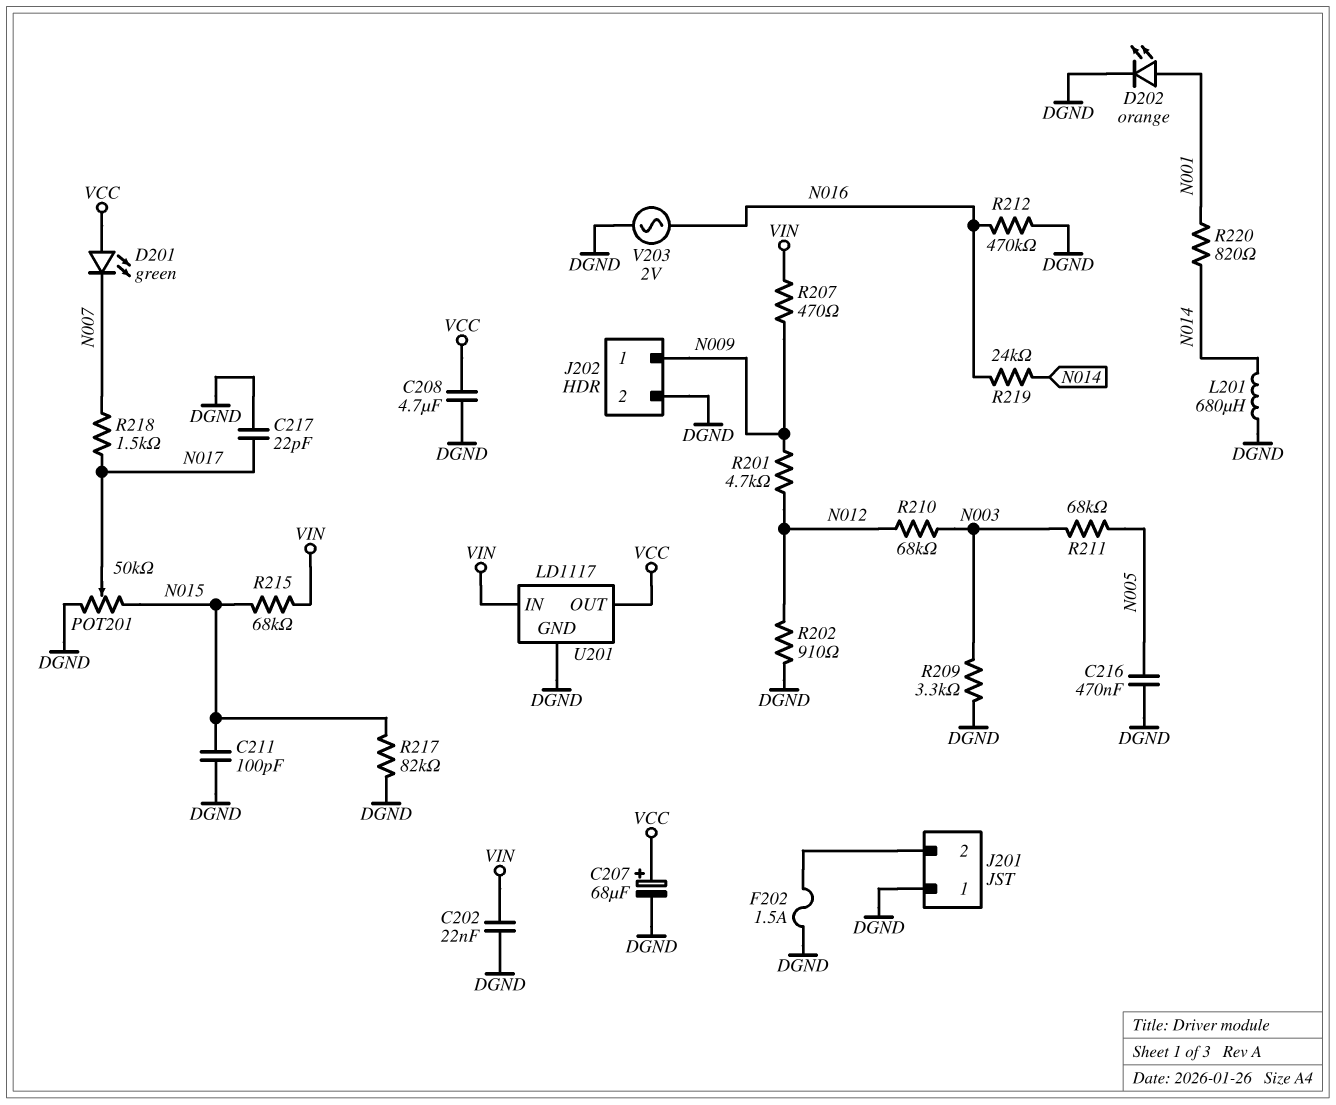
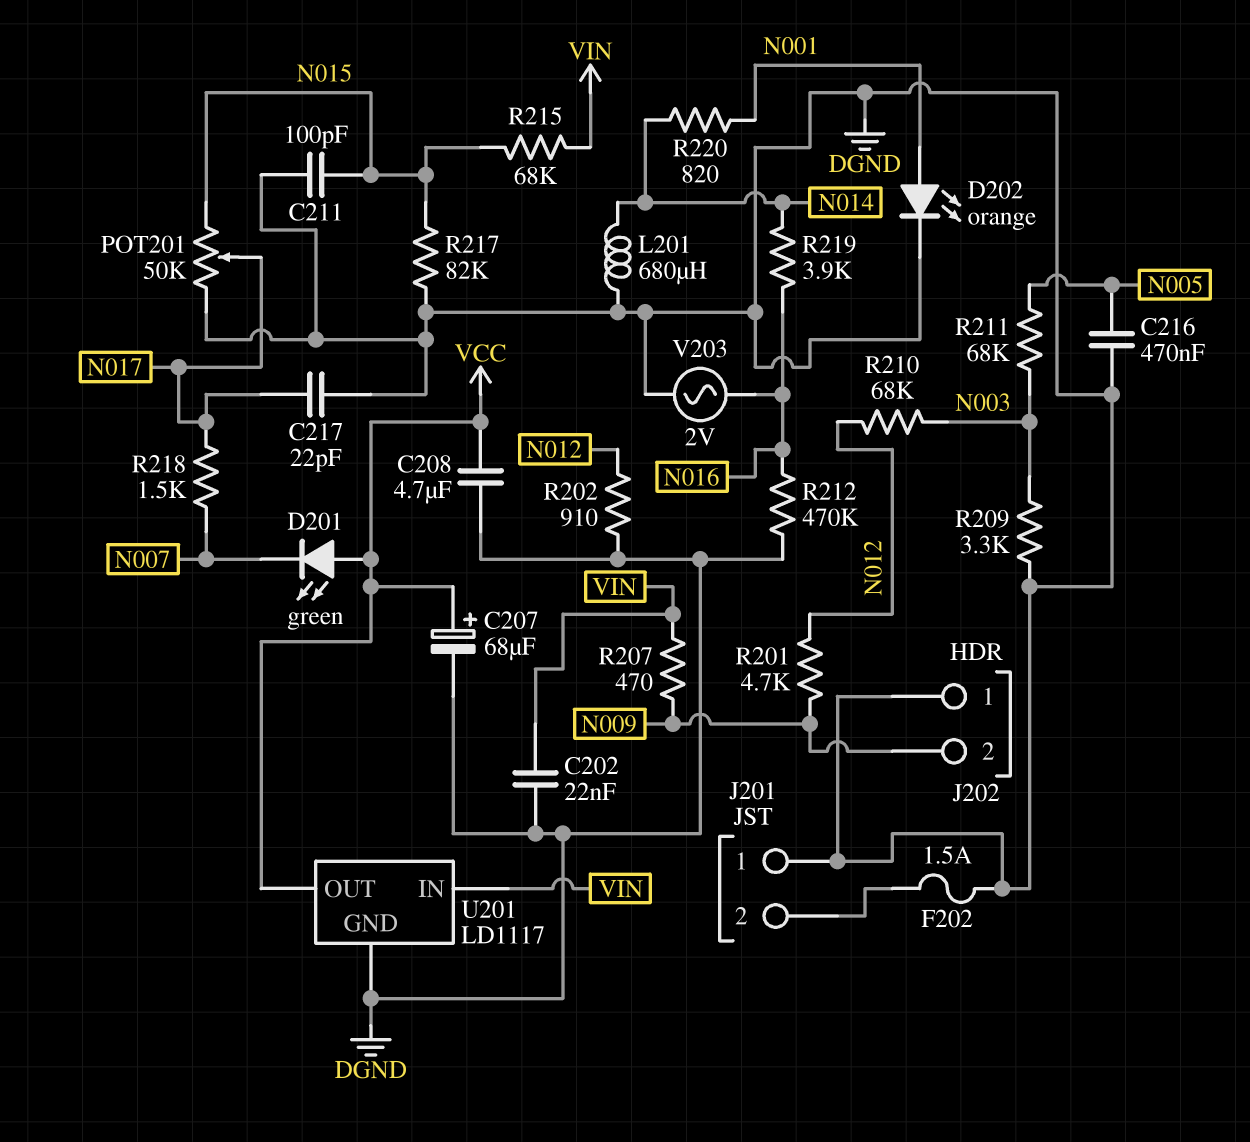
J202 pin 1: N009 -> DGND
J202 pin 2: DGND -> N009
R219: 24k (N014, N016) -> 3.9k (N014, N016)

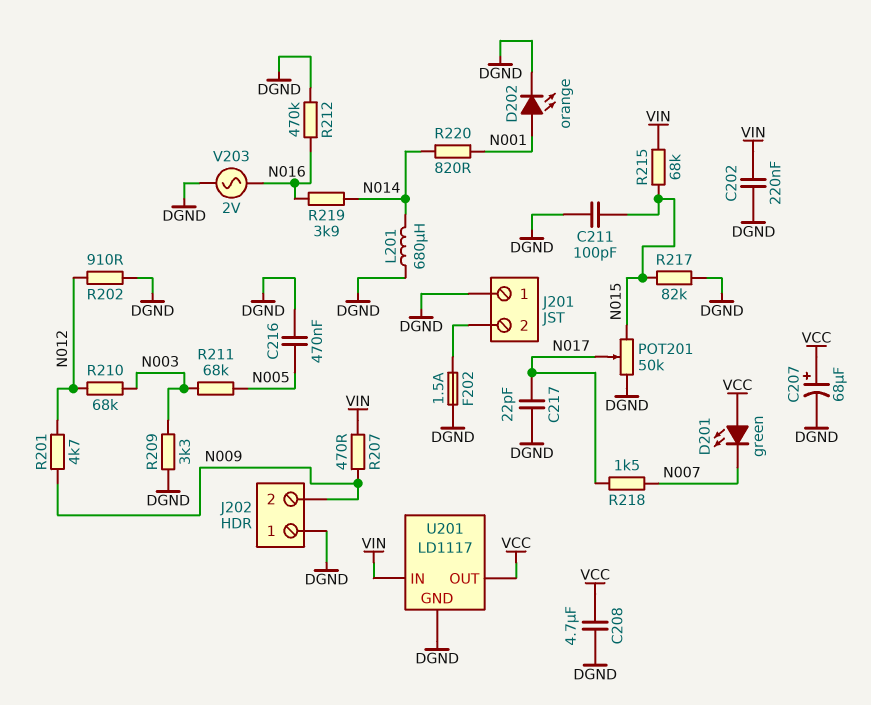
C202: 22nF (DGND, VIN) -> 220nF (DGND, VIN)

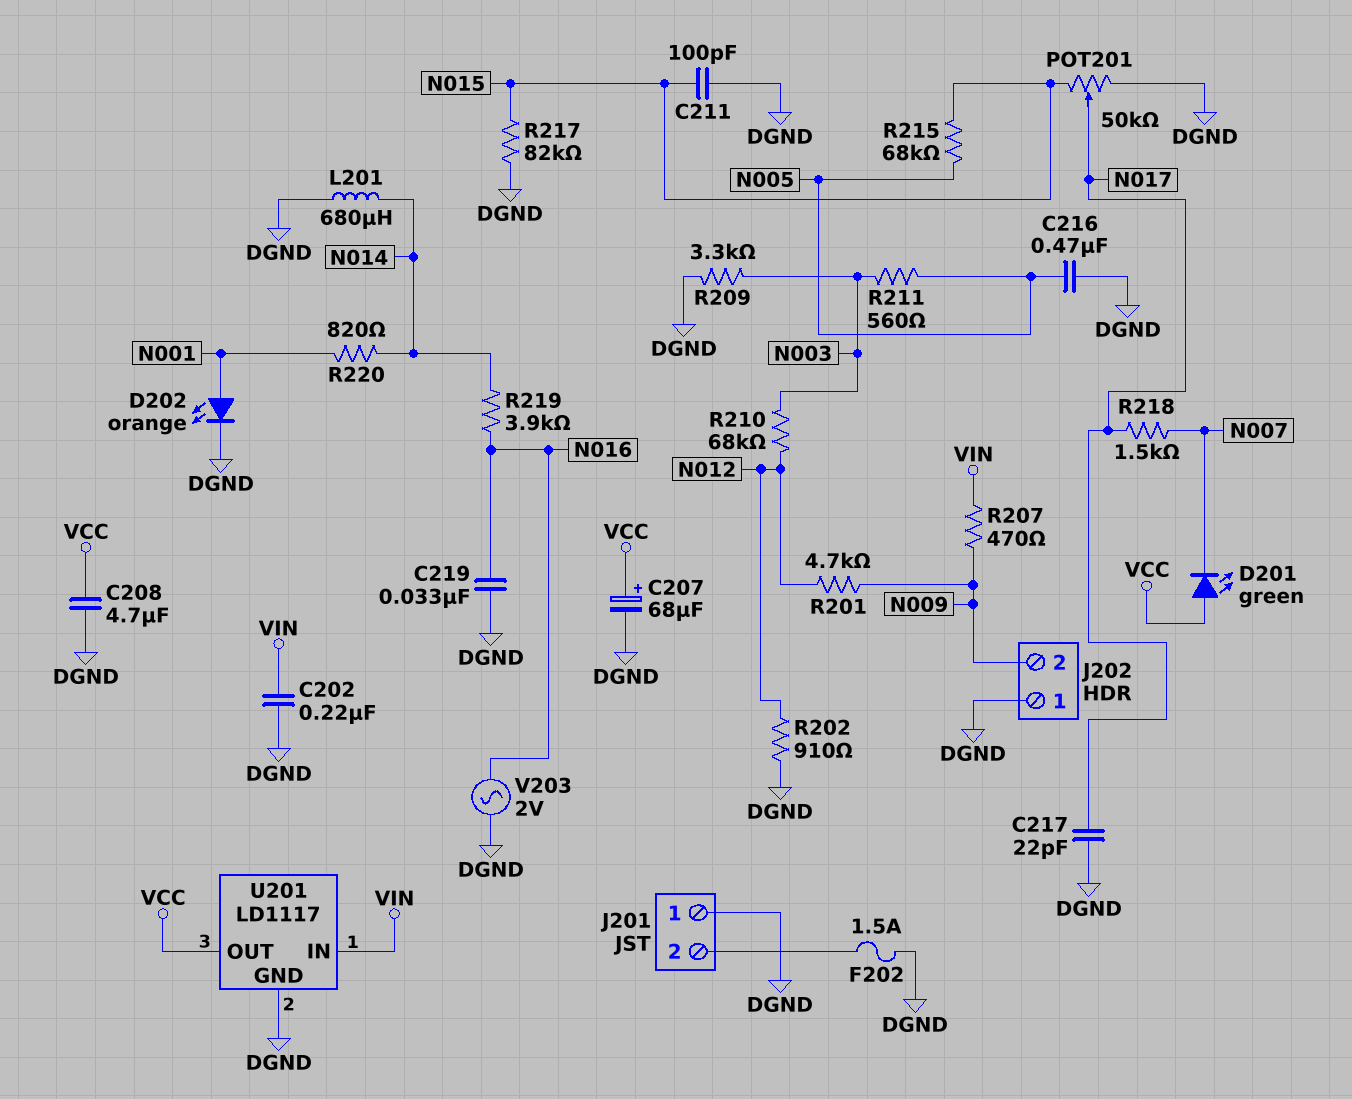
C219: none -> 33nF (DGND, N016)
R211: 68k (N003, N005) -> 560 (N003, N005)
R212: 470k (DGND, N016) -> none
R215: 68k (N015, VIN) -> 68k (N005, N015)

